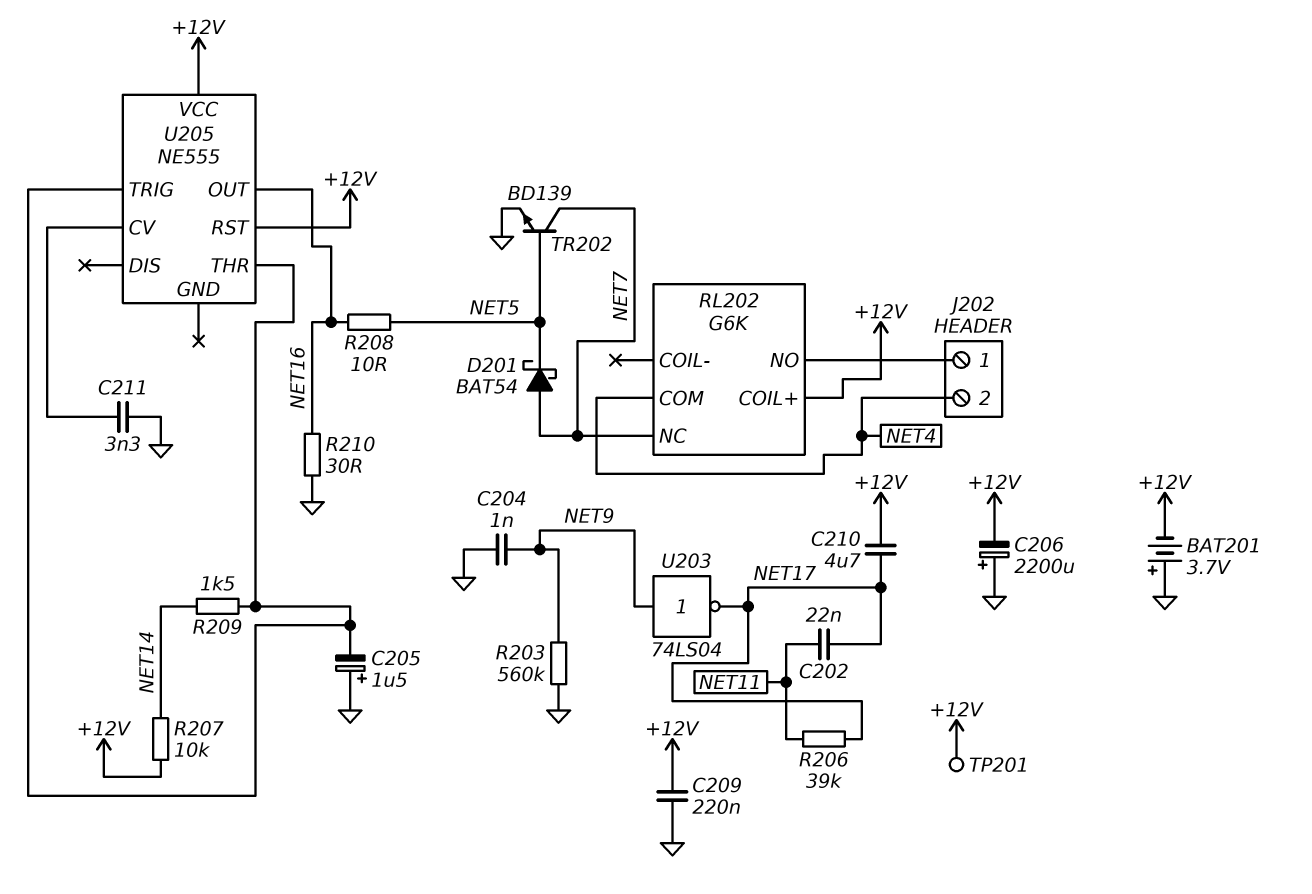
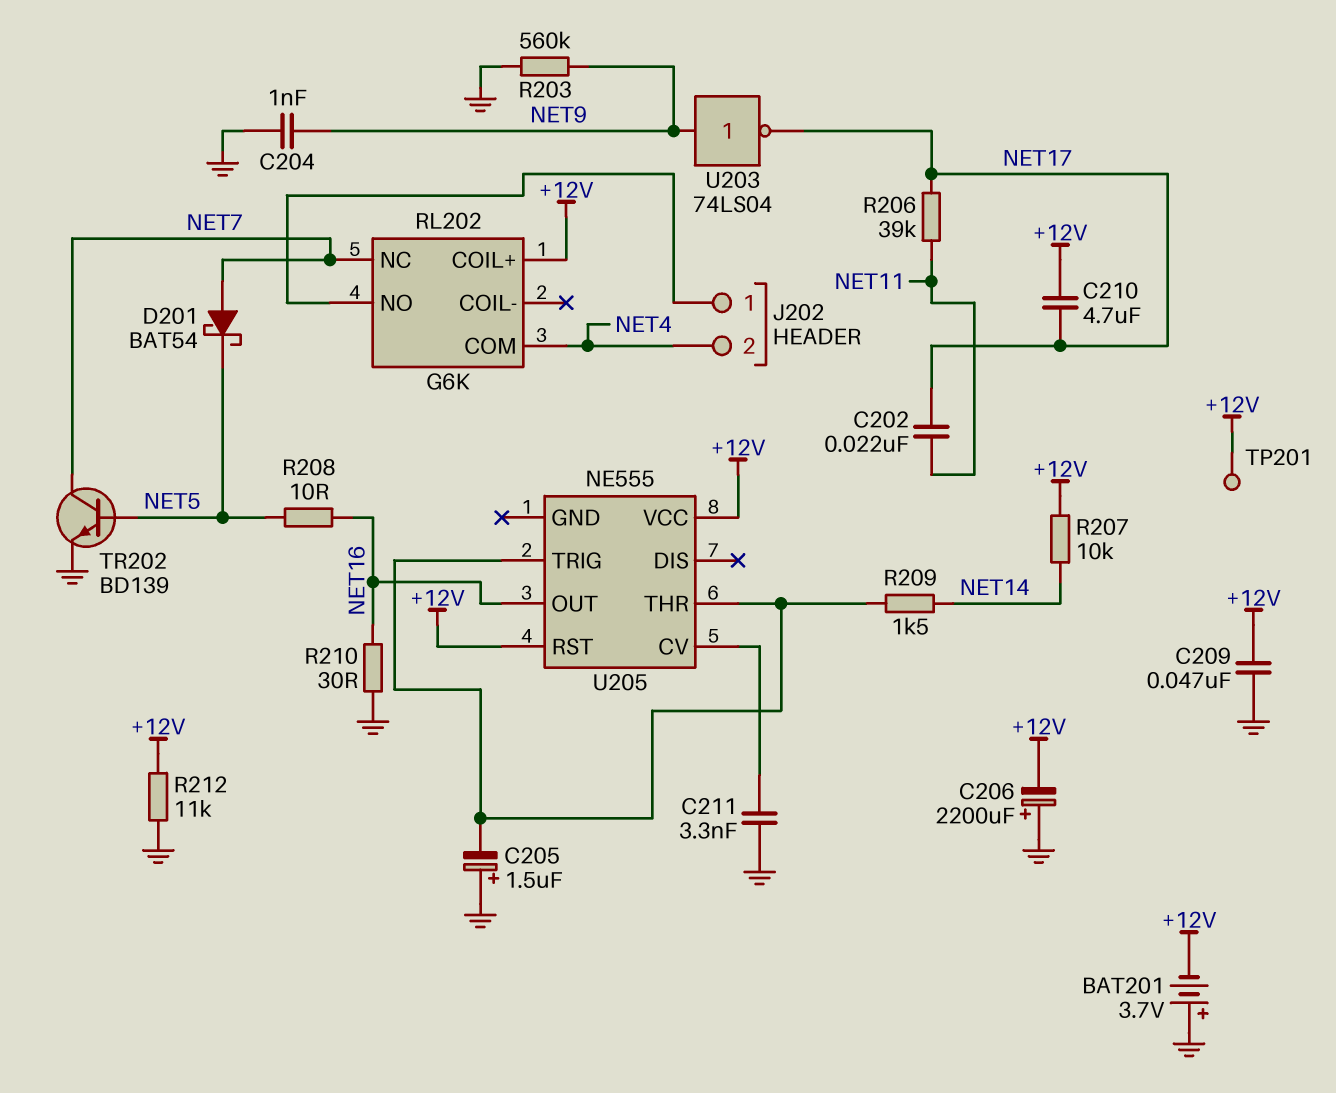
C209: 220nF (+12V, GND) -> 47nF (+12V, GND)
R212: none -> 11k (+12V, GND)

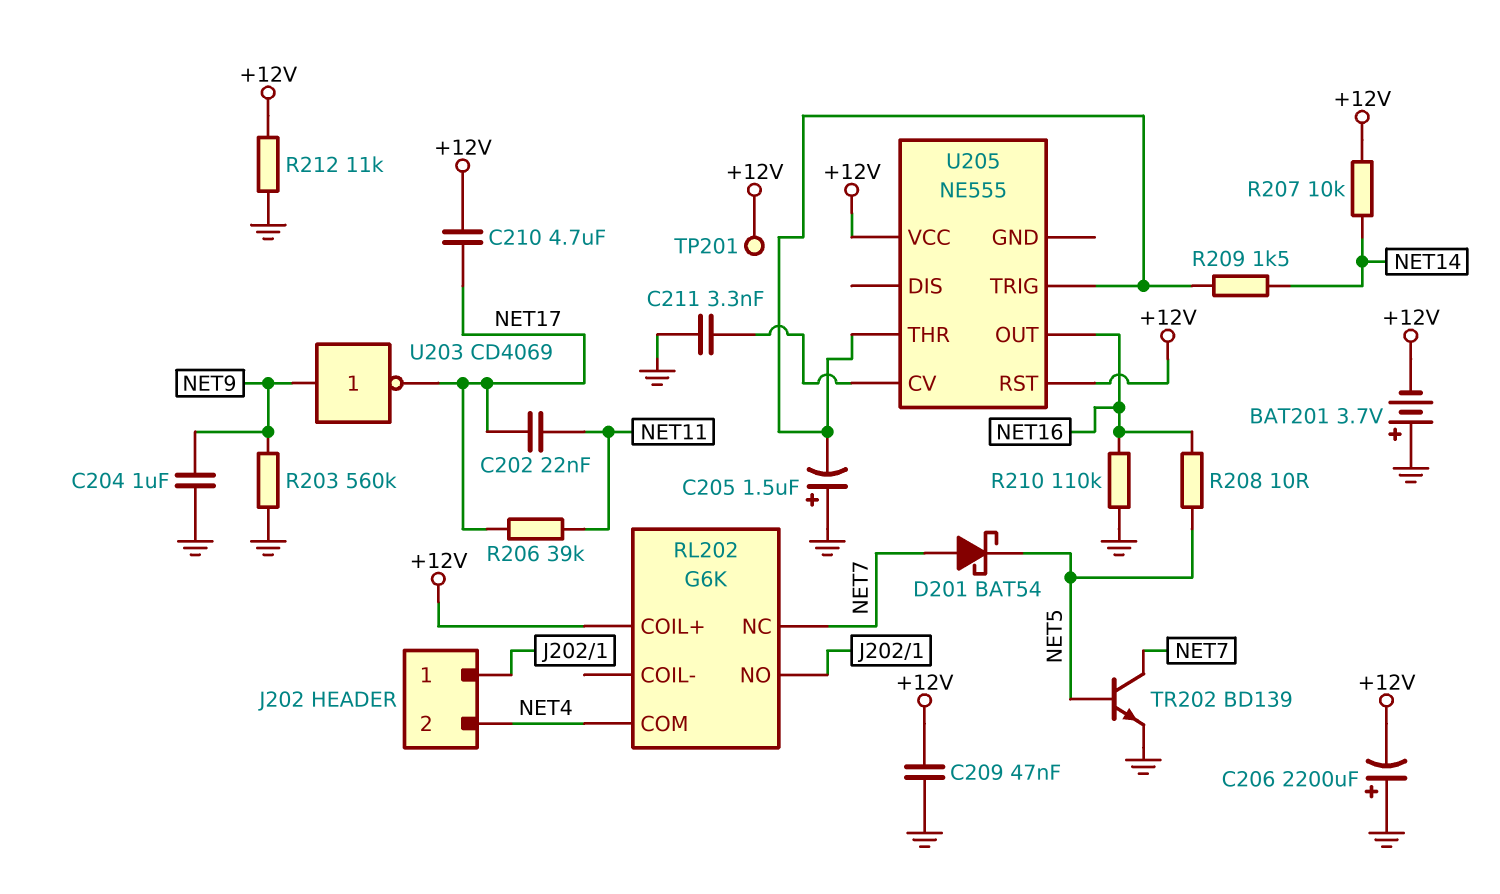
C204: 1nF (GND, NET9) -> 1uF (GND, NET9)
R210: 30 (GND, NET16) -> 110k (GND, NET16)
U203: NOT 74LS04 (in NET9, out NET17) -> NOT CD4069 (in NET9, out NET17)

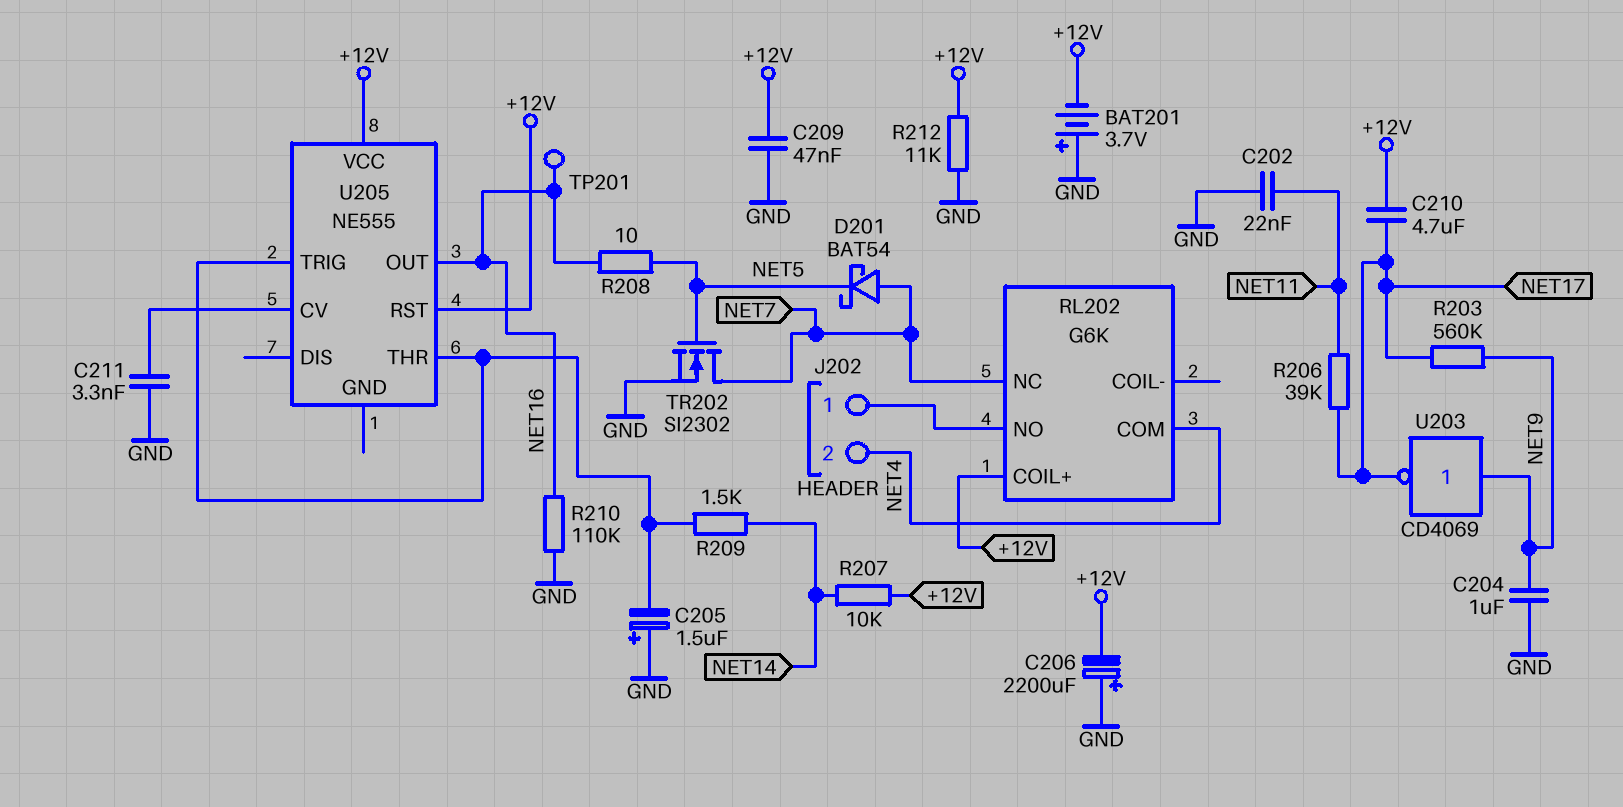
C202: 22nF (NET11, NET17) -> 22nF (GND, NET11)
R203: 560k (GND, NET9) -> 560k (NET9, NET17)
TP201: test point (+12V) -> test point (NET16)
TR202: NPN BD139 (B NET5, C NET7, E GND) -> NMOS SI2302 (G NET5, D NET7, S GND)

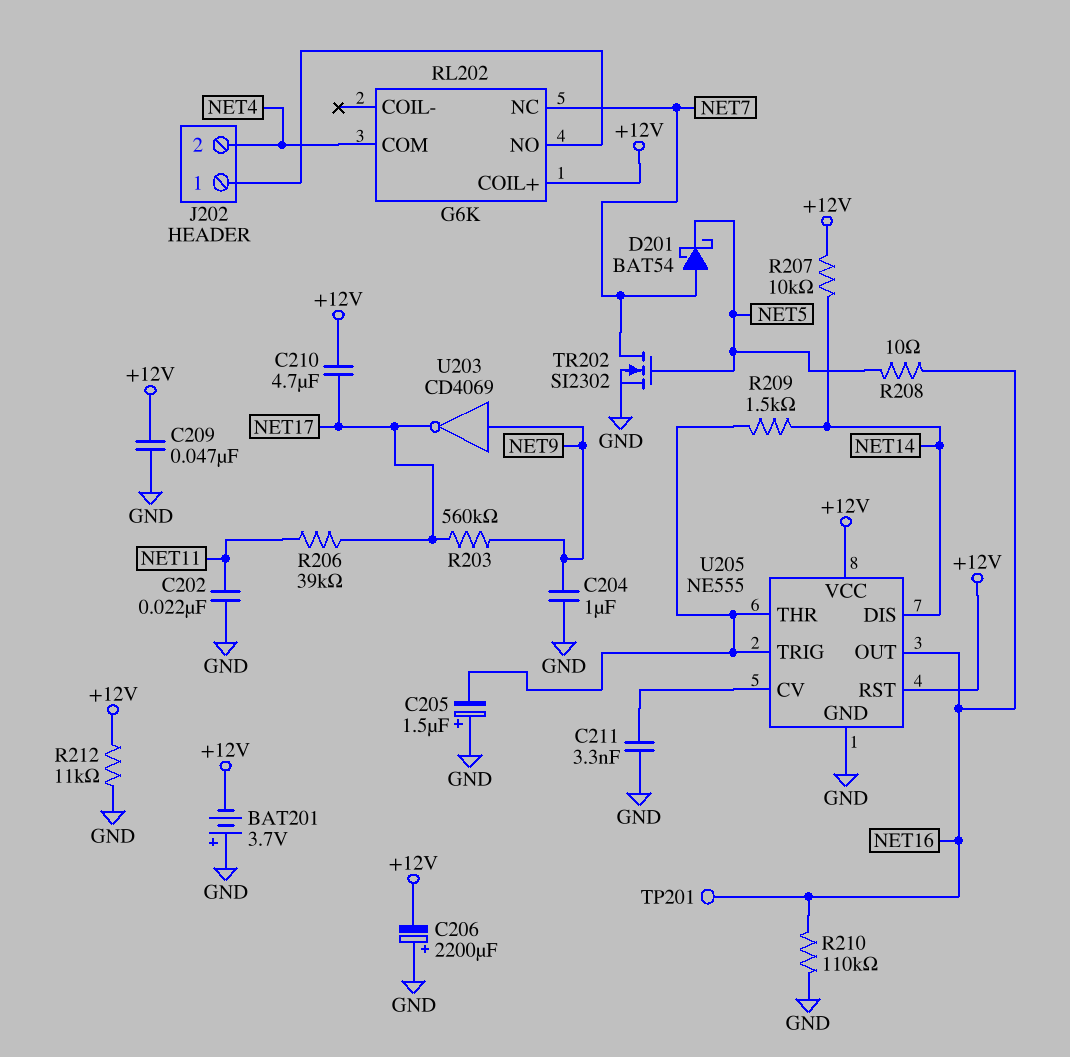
U205 pin DIS: none -> NET14
U205 pin GND: none -> GND

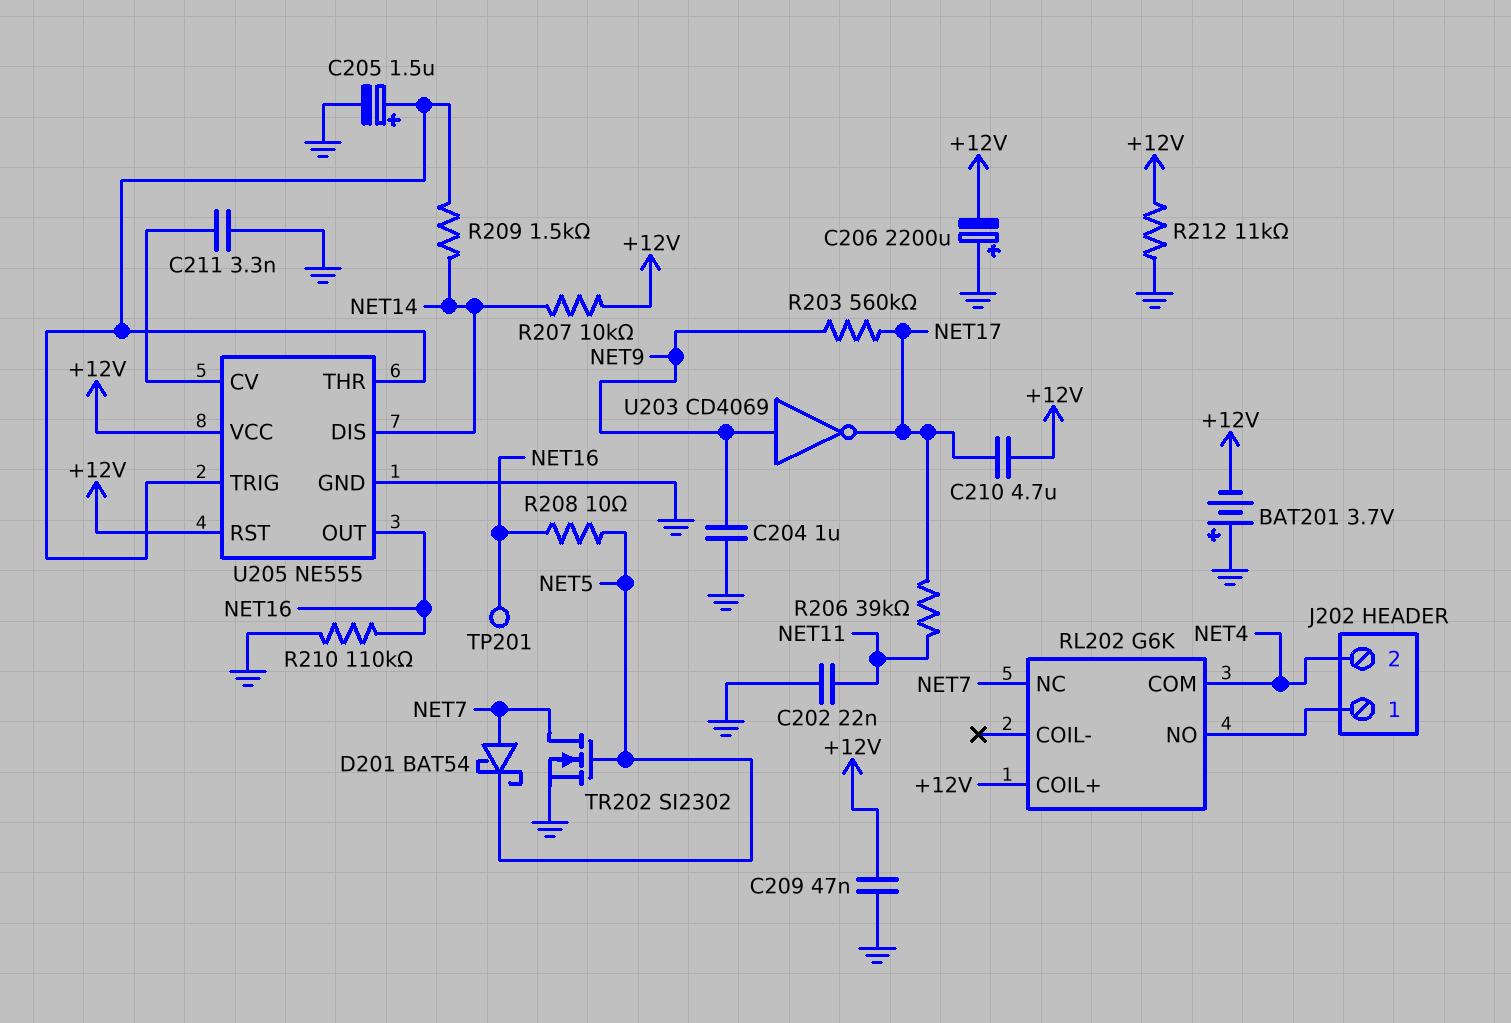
C205: 1.5uF (plus GND, minus U205/THR) -> 1.5uF (plus U205/THR, minus GND)

